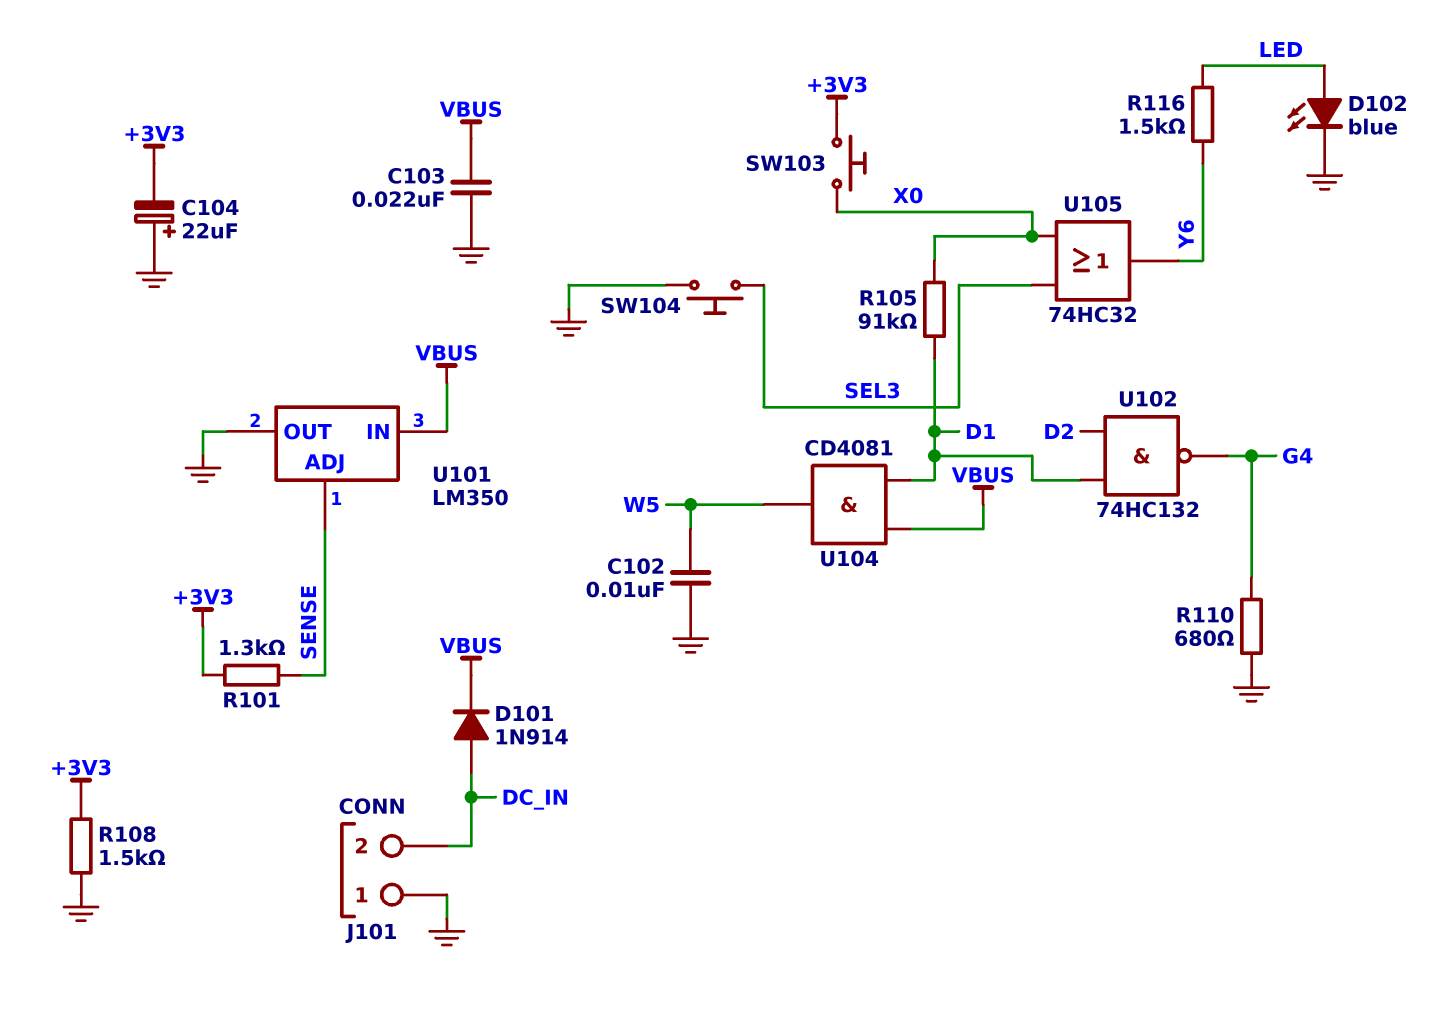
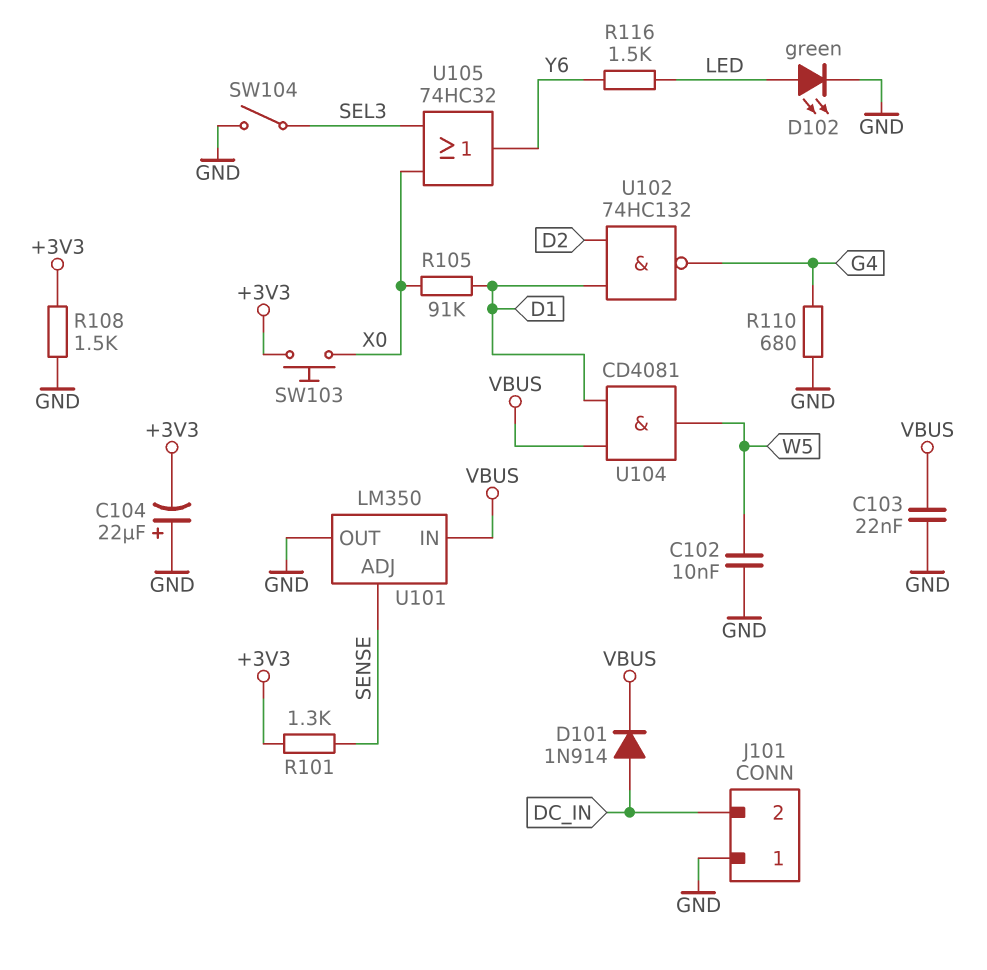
D102: LED blue (A LED, K GND) -> LED green (A LED, K GND)
SW104: button (GND, SEL3) -> switch (GND, SEL3)

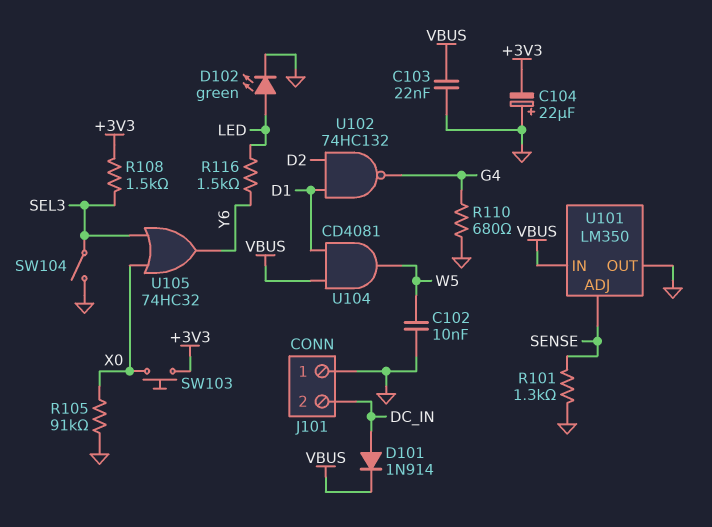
R101: 1.3k (+3V3, SENSE) -> 1.3k (GND, SENSE)
R105: 91k (D1, X0) -> 91k (GND, X0)
R108: 1.5k (+3V3, GND) -> 1.5k (+3V3, SEL3)

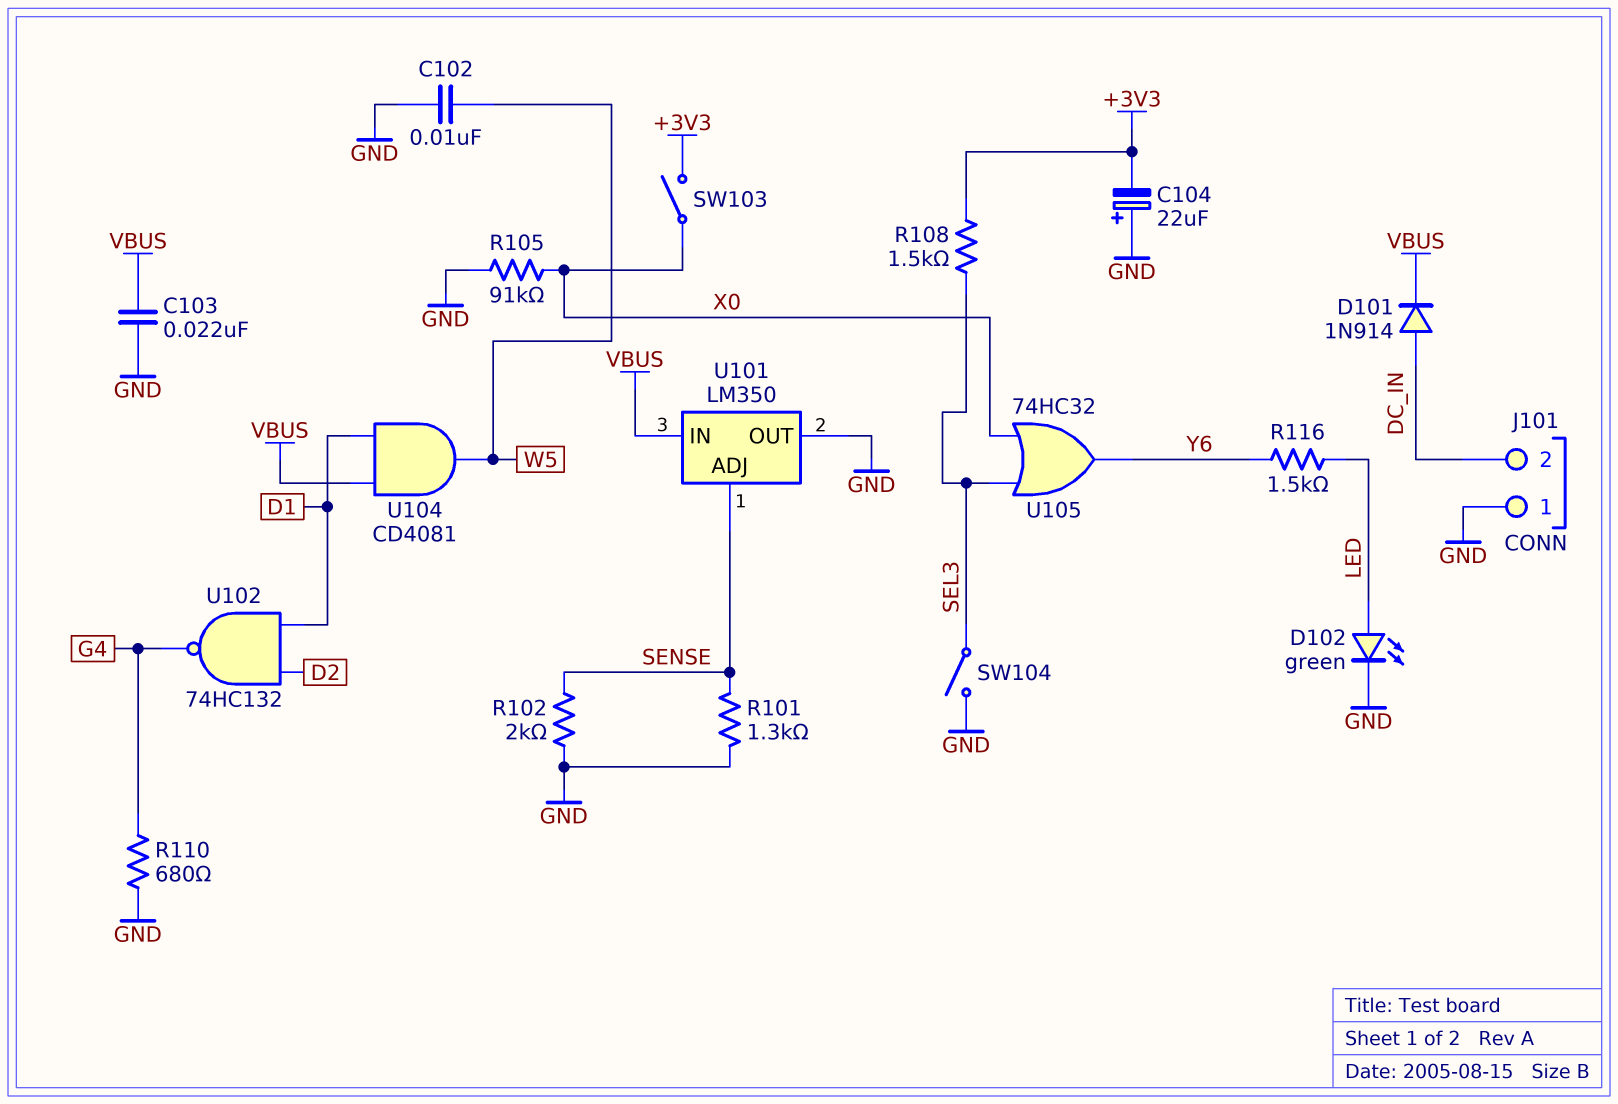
R102: none -> 2k (GND, SENSE)
SW103: button (+3V3, X0) -> switch (+3V3, X0)

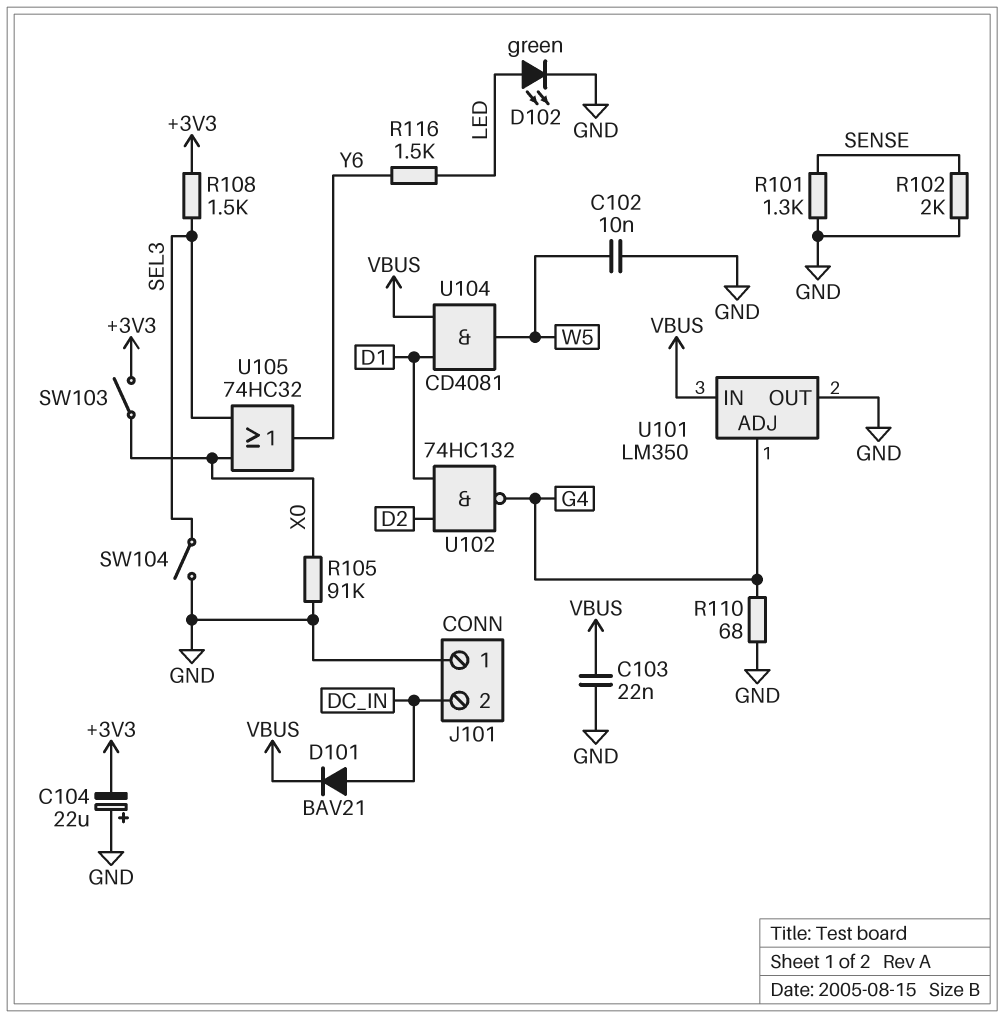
D101: diode 1N914 (A DC_IN, K VBUS) -> diode BAV21 (A DC_IN, K VBUS)
R110: 680 (G4, GND) -> 68 (G4, GND)
U101 pin ADJ: SENSE -> G4

